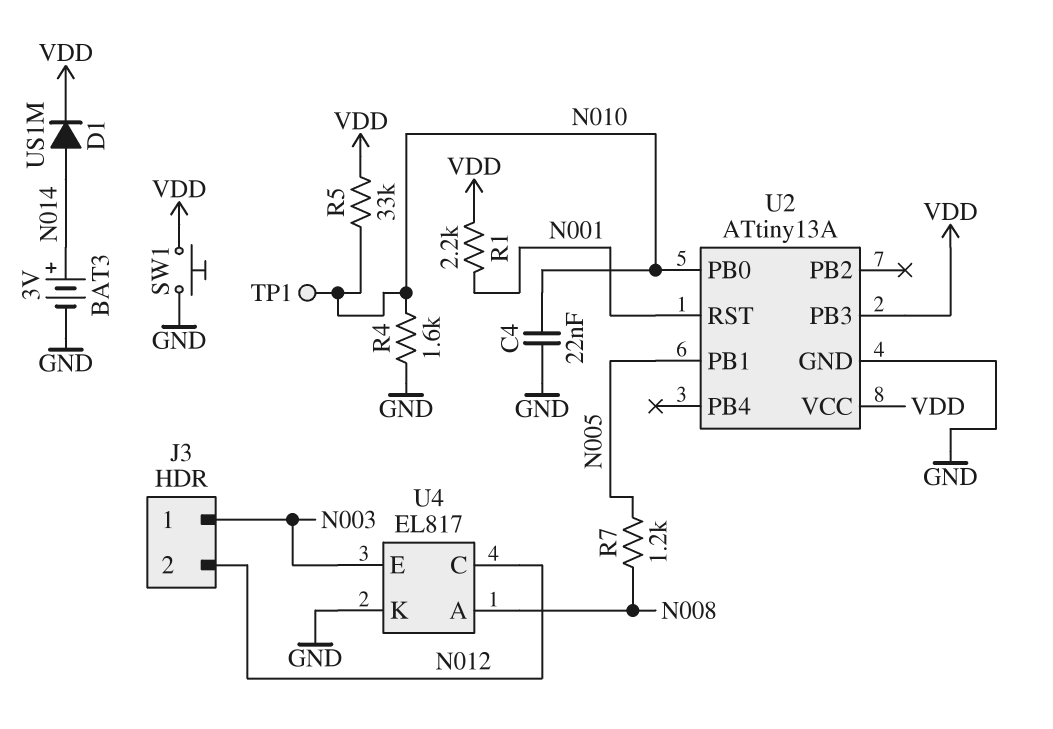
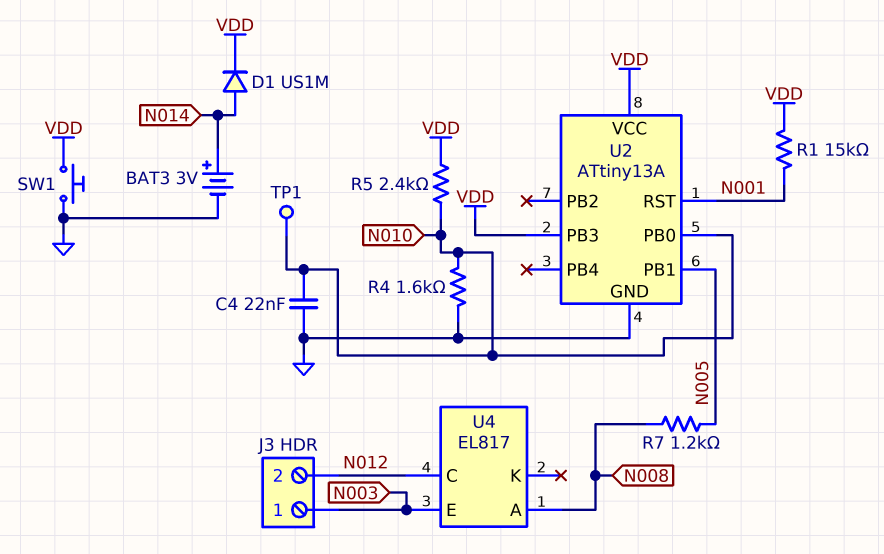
R1: 2.2k (N001, VDD) -> 15k (N001, VDD)
R5: 33k (N010, VDD) -> 2.4k (N010, VDD)
U4 pin K: GND -> none

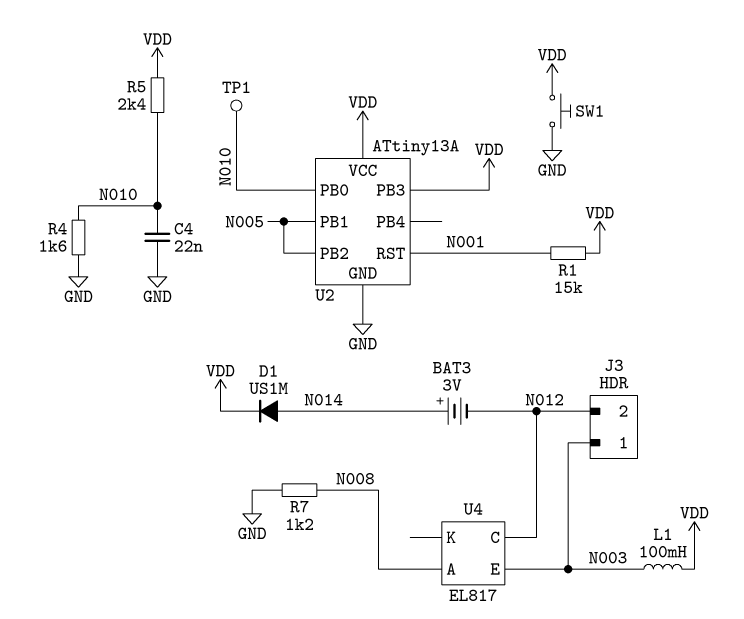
BAT3: 3V (plus N014, minus GND) -> 3V (plus N014, minus N012)
L1: none -> 100mH (N003, VDD)
R7: 1.2k (N005, N008) -> 1.2k (GND, N008)
U2 pin PB2: none -> N005

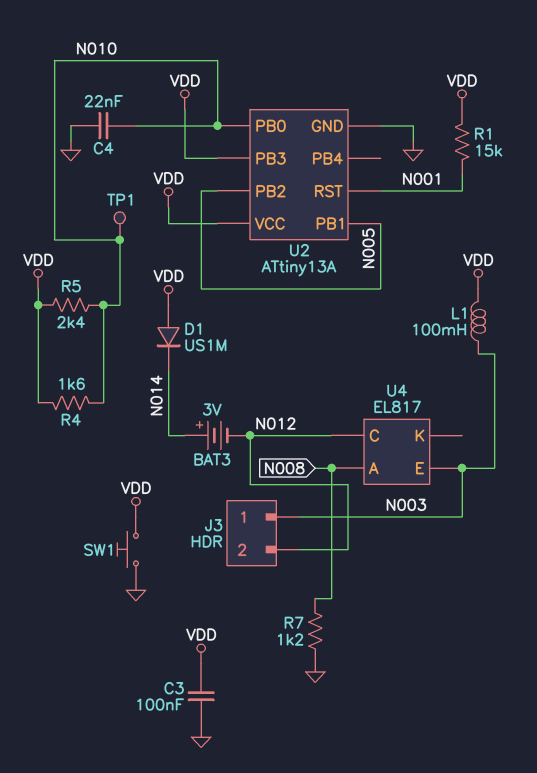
C3: none -> 100nF (GND, VDD)
D1: diode US1M (A N014, K VDD) -> diode US1M (A VDD, K N014)
R4: 1.6k (GND, N010) -> 1.6k (N010, VDD)

